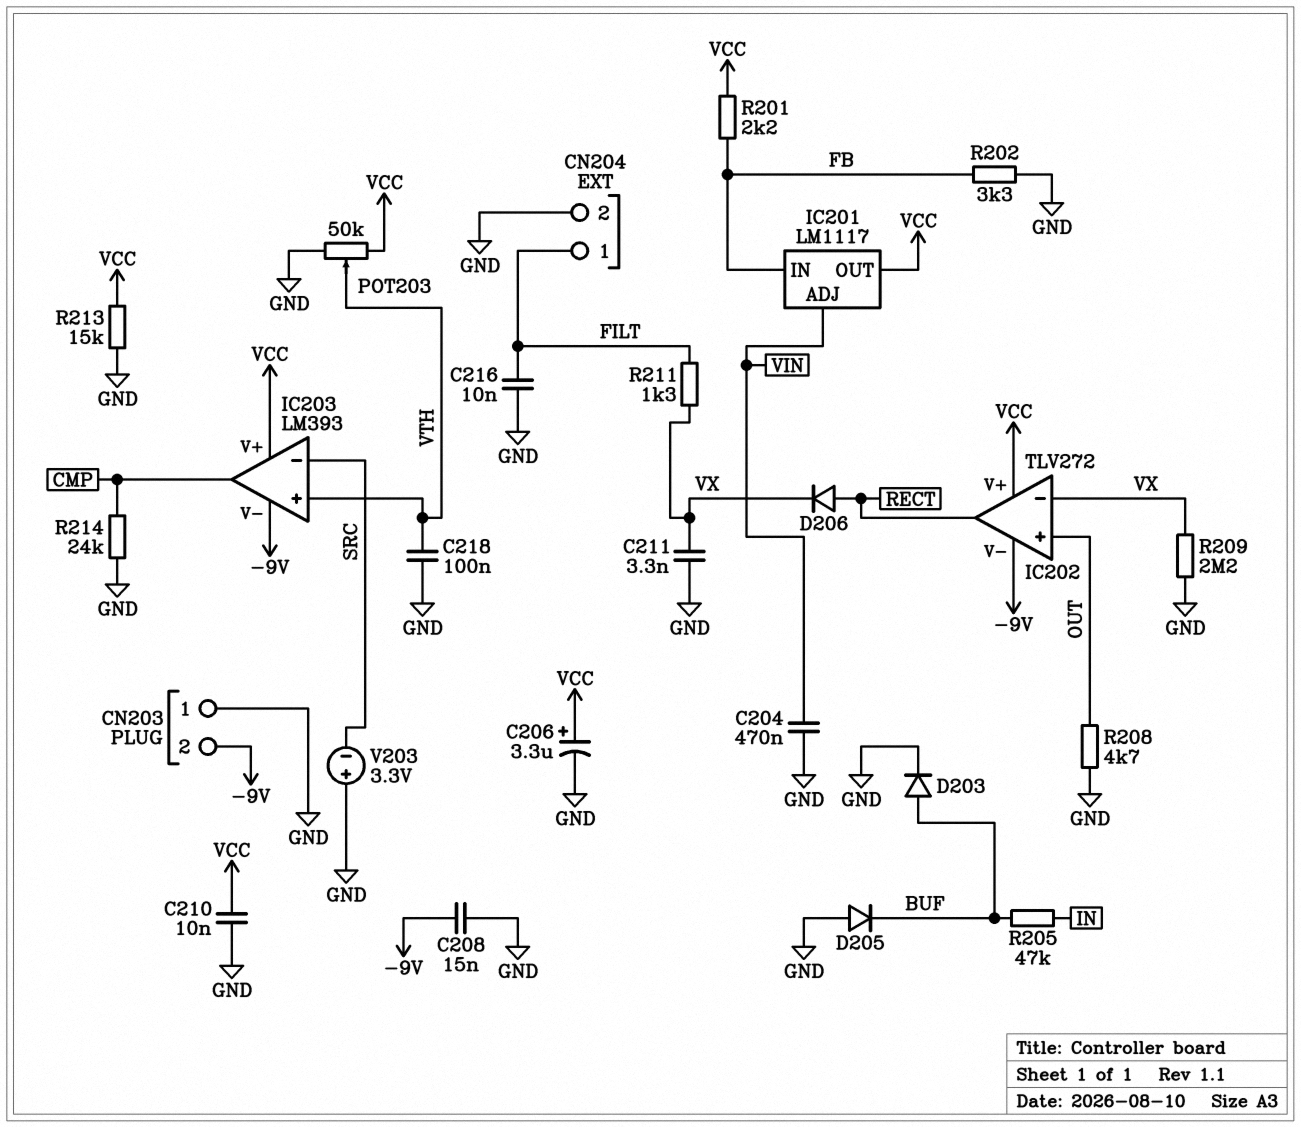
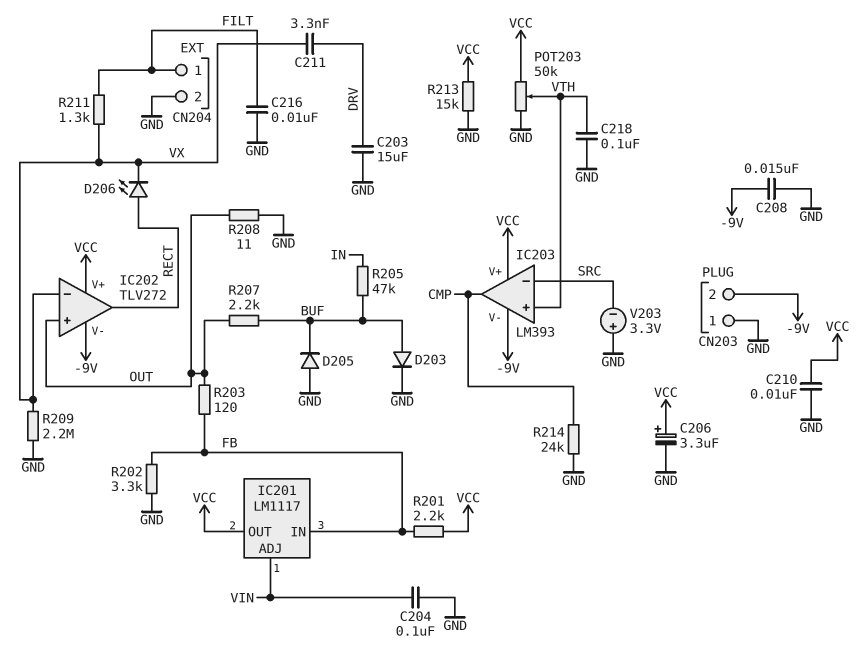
C203: none -> 15uF (DRV, GND)
C204: 470nF (GND, VIN) -> 100nF (GND, VIN)
C211: 3.3nF (GND, VX) -> 3.3nF (DRV, VX)
D206: diode (A RECT, K VX) -> LED (A RECT, K VX)
R203: none -> 120 (FB, OUT)
R207: none -> 2.2k (BUF, OUT)
R208: 4.7k (GND, OUT) -> 11 (GND, OUT)

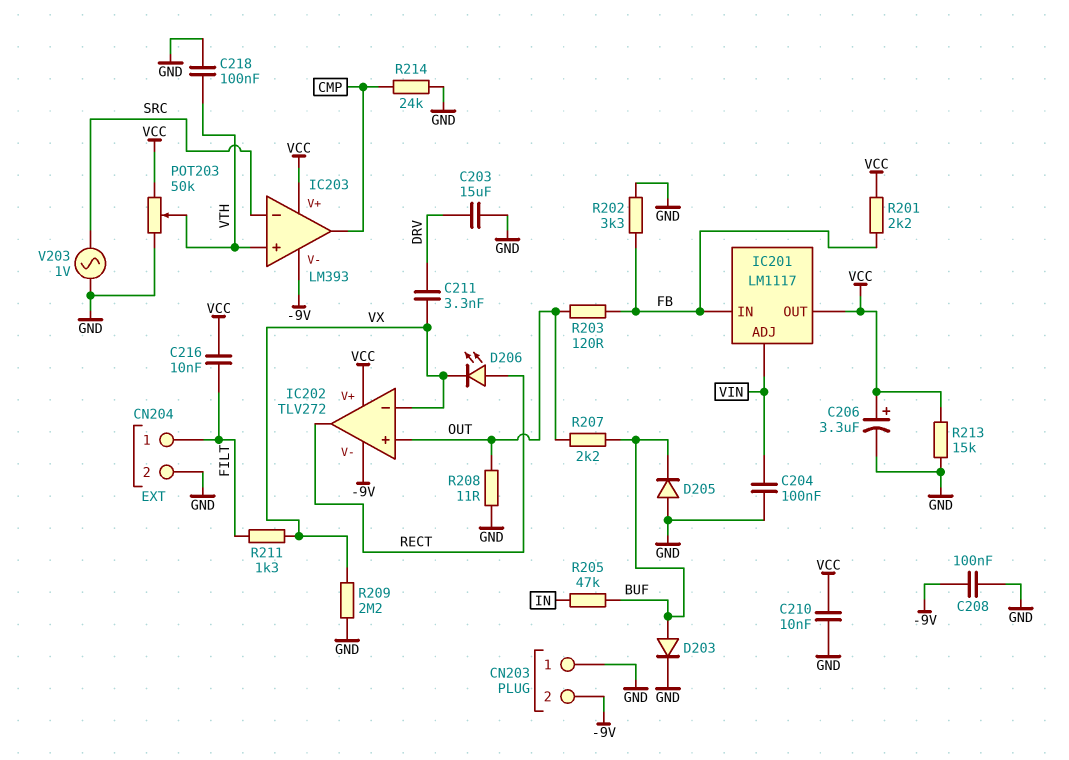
C208: 15nF (-9V, GND) -> 100nF (-9V, GND)
C216: 10nF (FILT, GND) -> 10nF (FILT, VCC)
V203: 3.3V (plus GND, minus SRC) -> AC 1V (GND, SRC)

